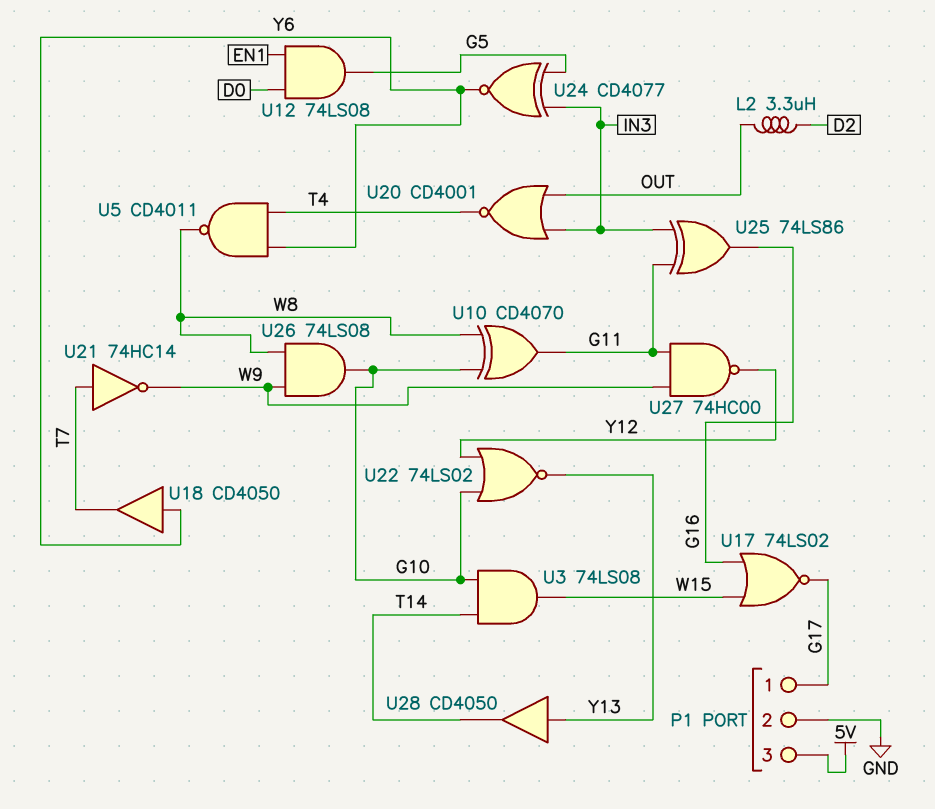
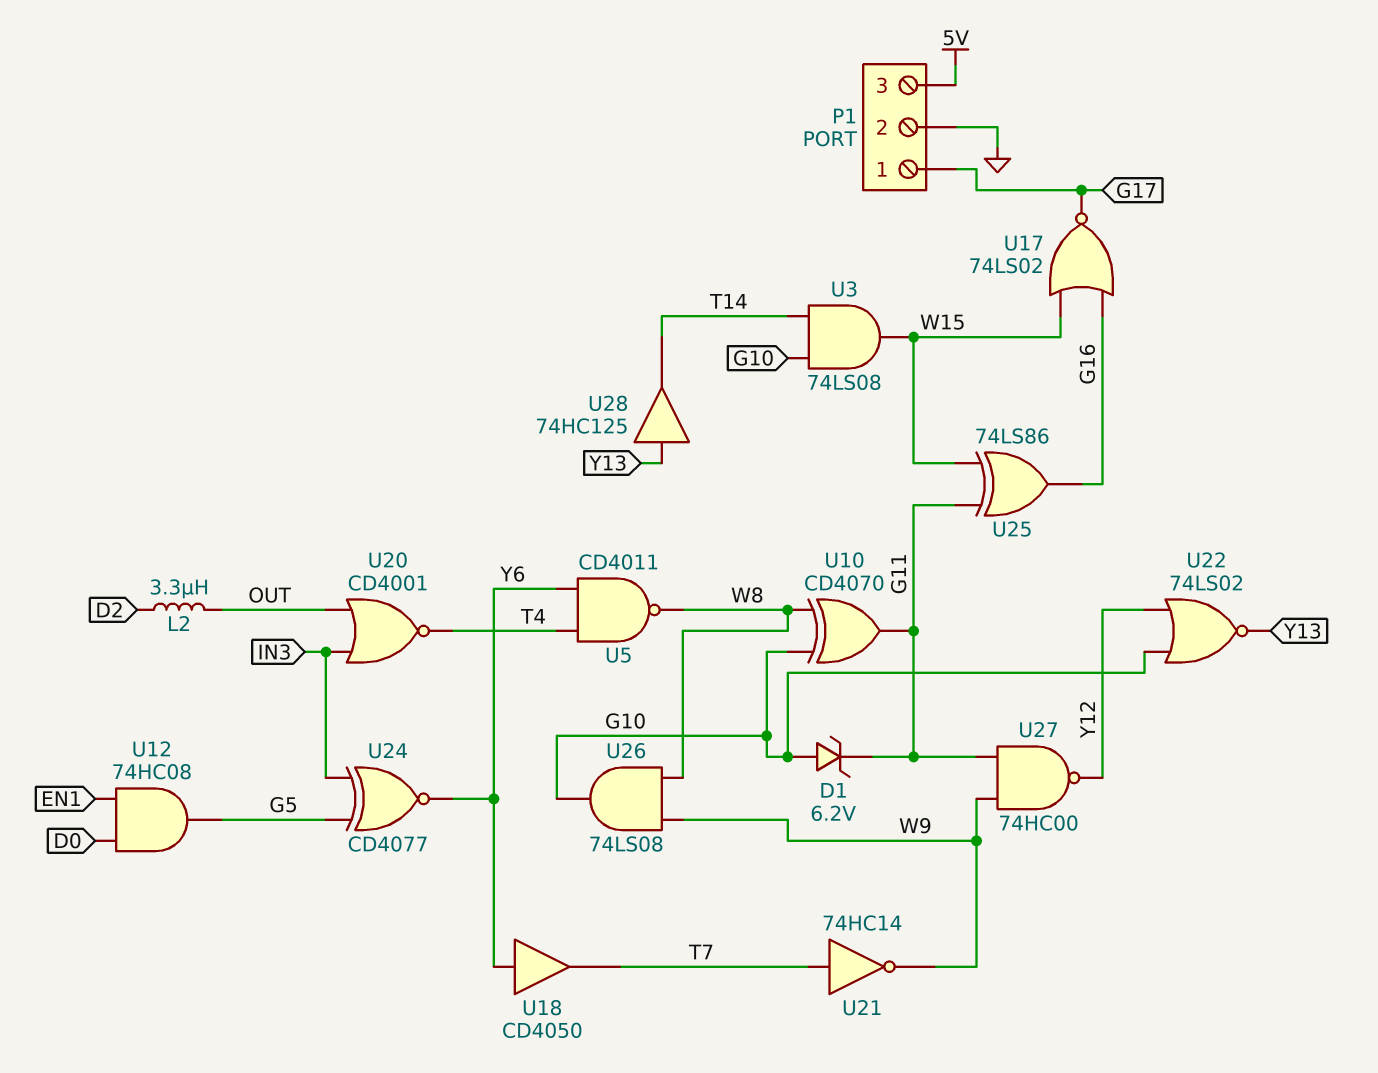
D1: none -> zener 6.2V (A G10, K G11)
U12: AND 74LS08 (in D0, in EN1, out G5) -> AND 74HC08 (in D0, in EN1, out G5)
U25: XOR 74LS86 (in G11, in IN3, out G16) -> XOR 74LS86 (in G11, in W15, out G16)
U28: buffer CD4050 (in Y13, out T14) -> buffer 74HC125 (in Y13, out T14)

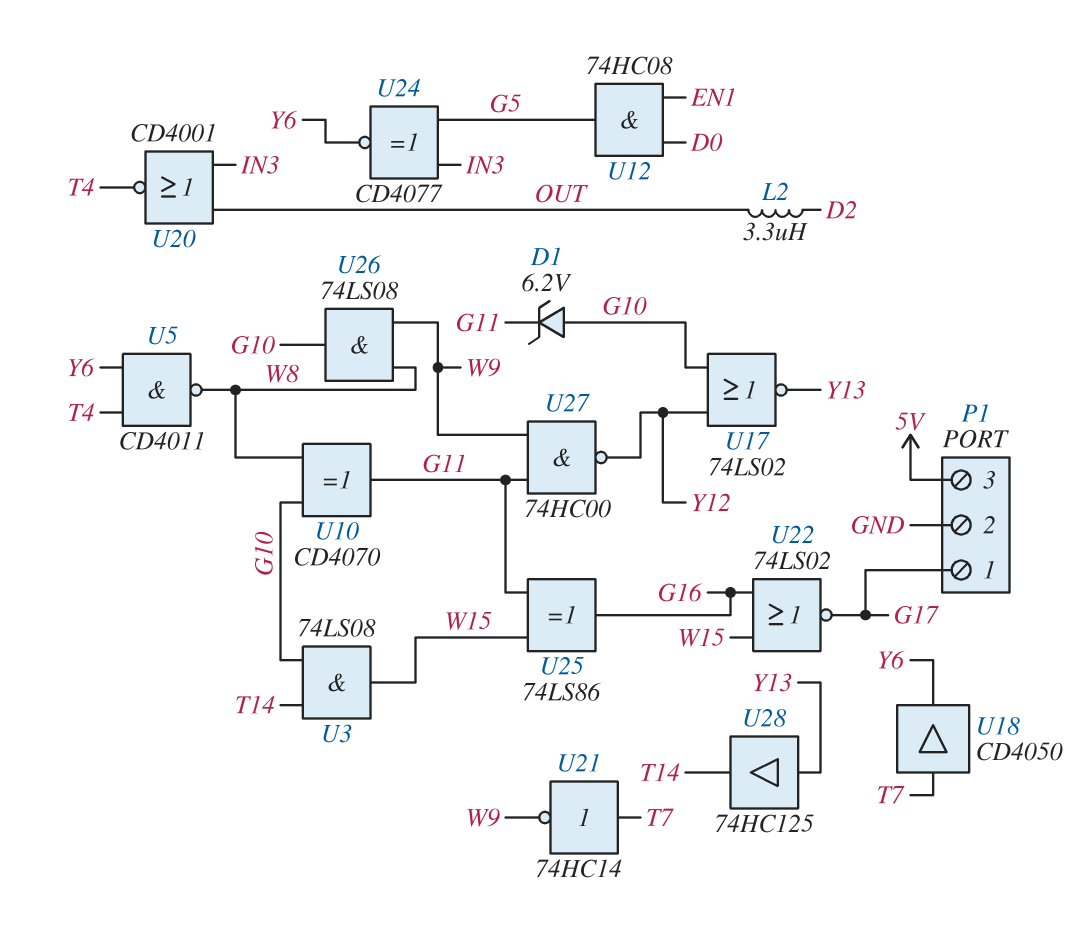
U17: NOR 74LS02 (in G16, in W15, out G17) -> NOR 74LS02 (in G10, in Y12, out Y13)
U18: buffer CD4050 (in Y6, out T7) -> buffer CD4050 (in T7, out Y6)
U22: NOR 74LS02 (in G10, in Y12, out Y13) -> NOR 74LS02 (in G16, in W15, out G17)

